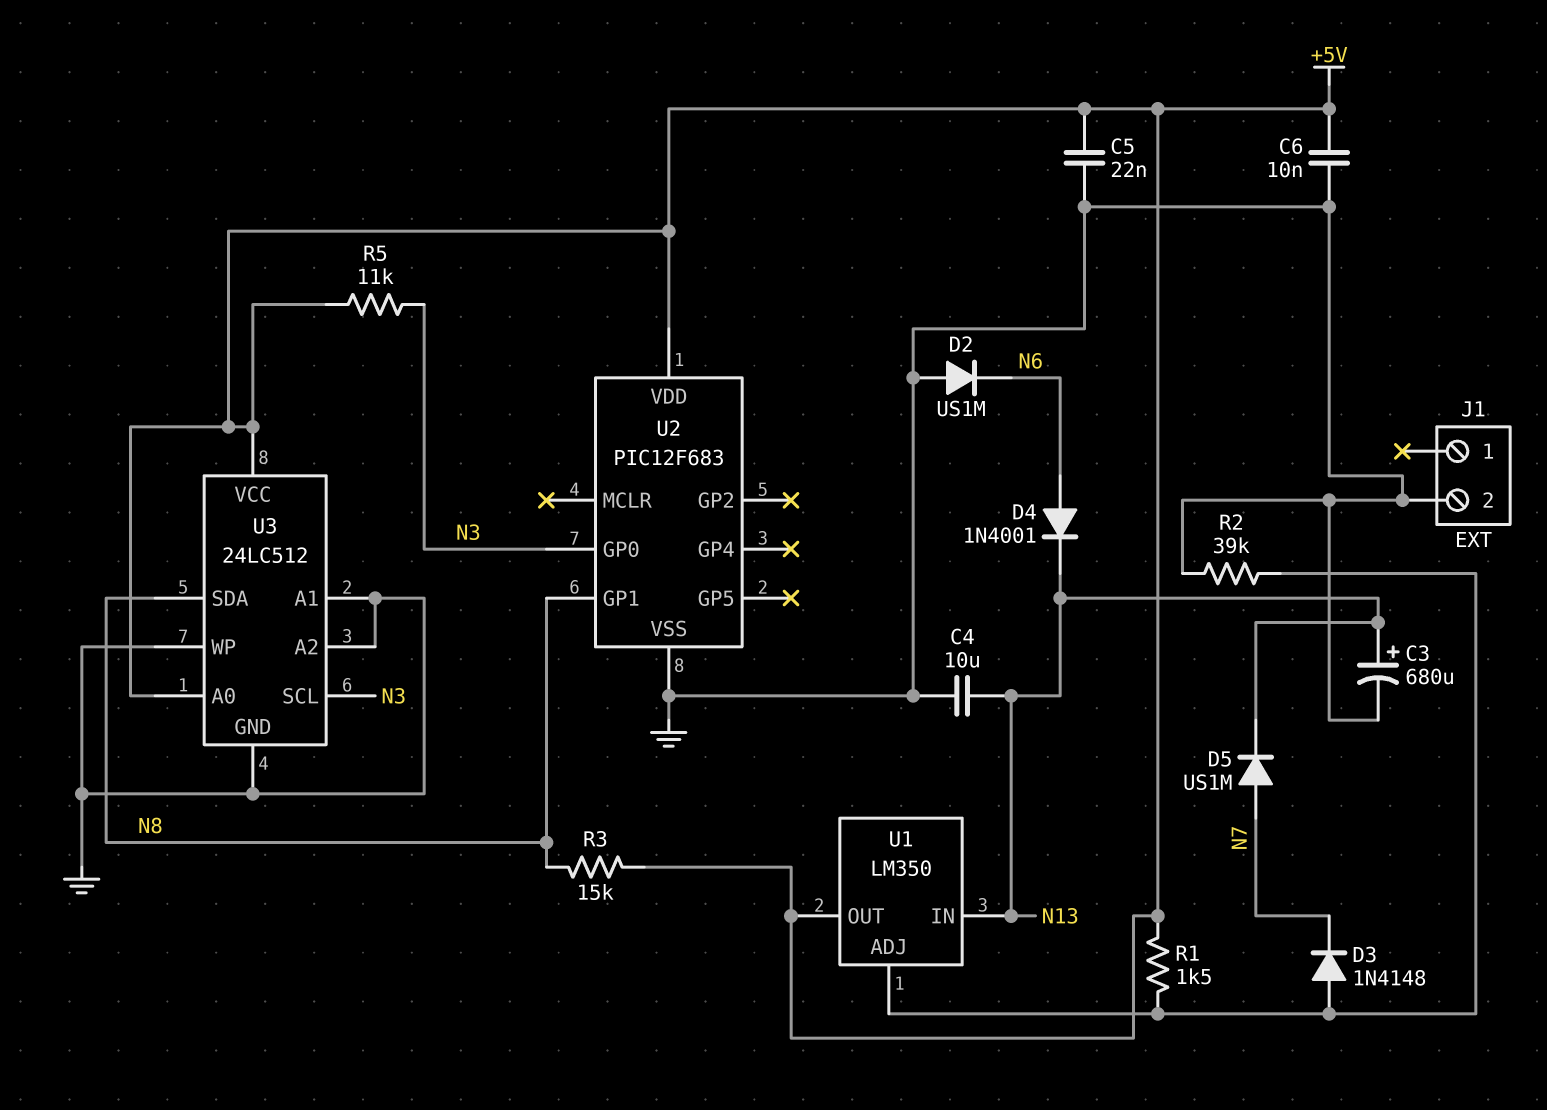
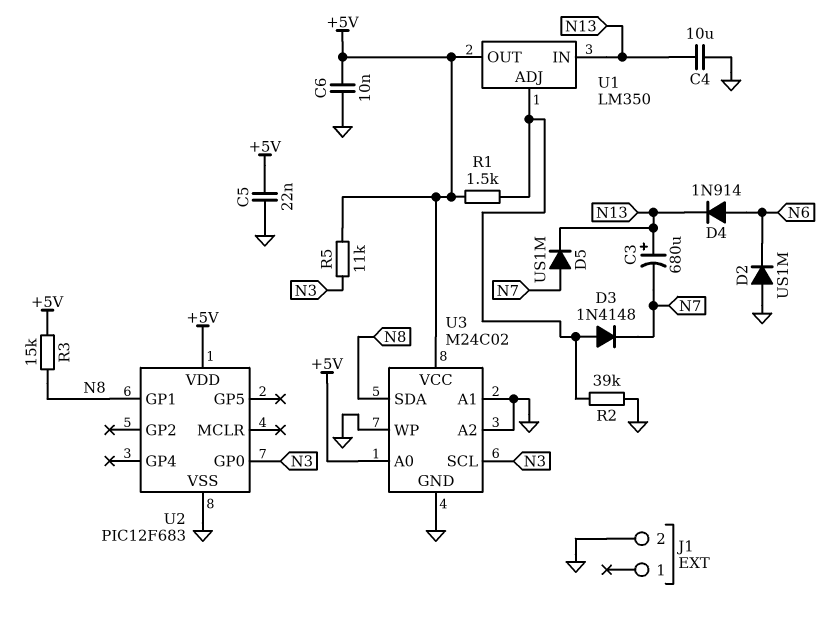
C3: 680uF (plus N13, minus GND) -> 680uF (plus N13, minus N7)
D4: diode 1N4001 (A N6, K N13) -> diode 1N914 (A N6, K N13)
U3: 24LC512 -> M24C02

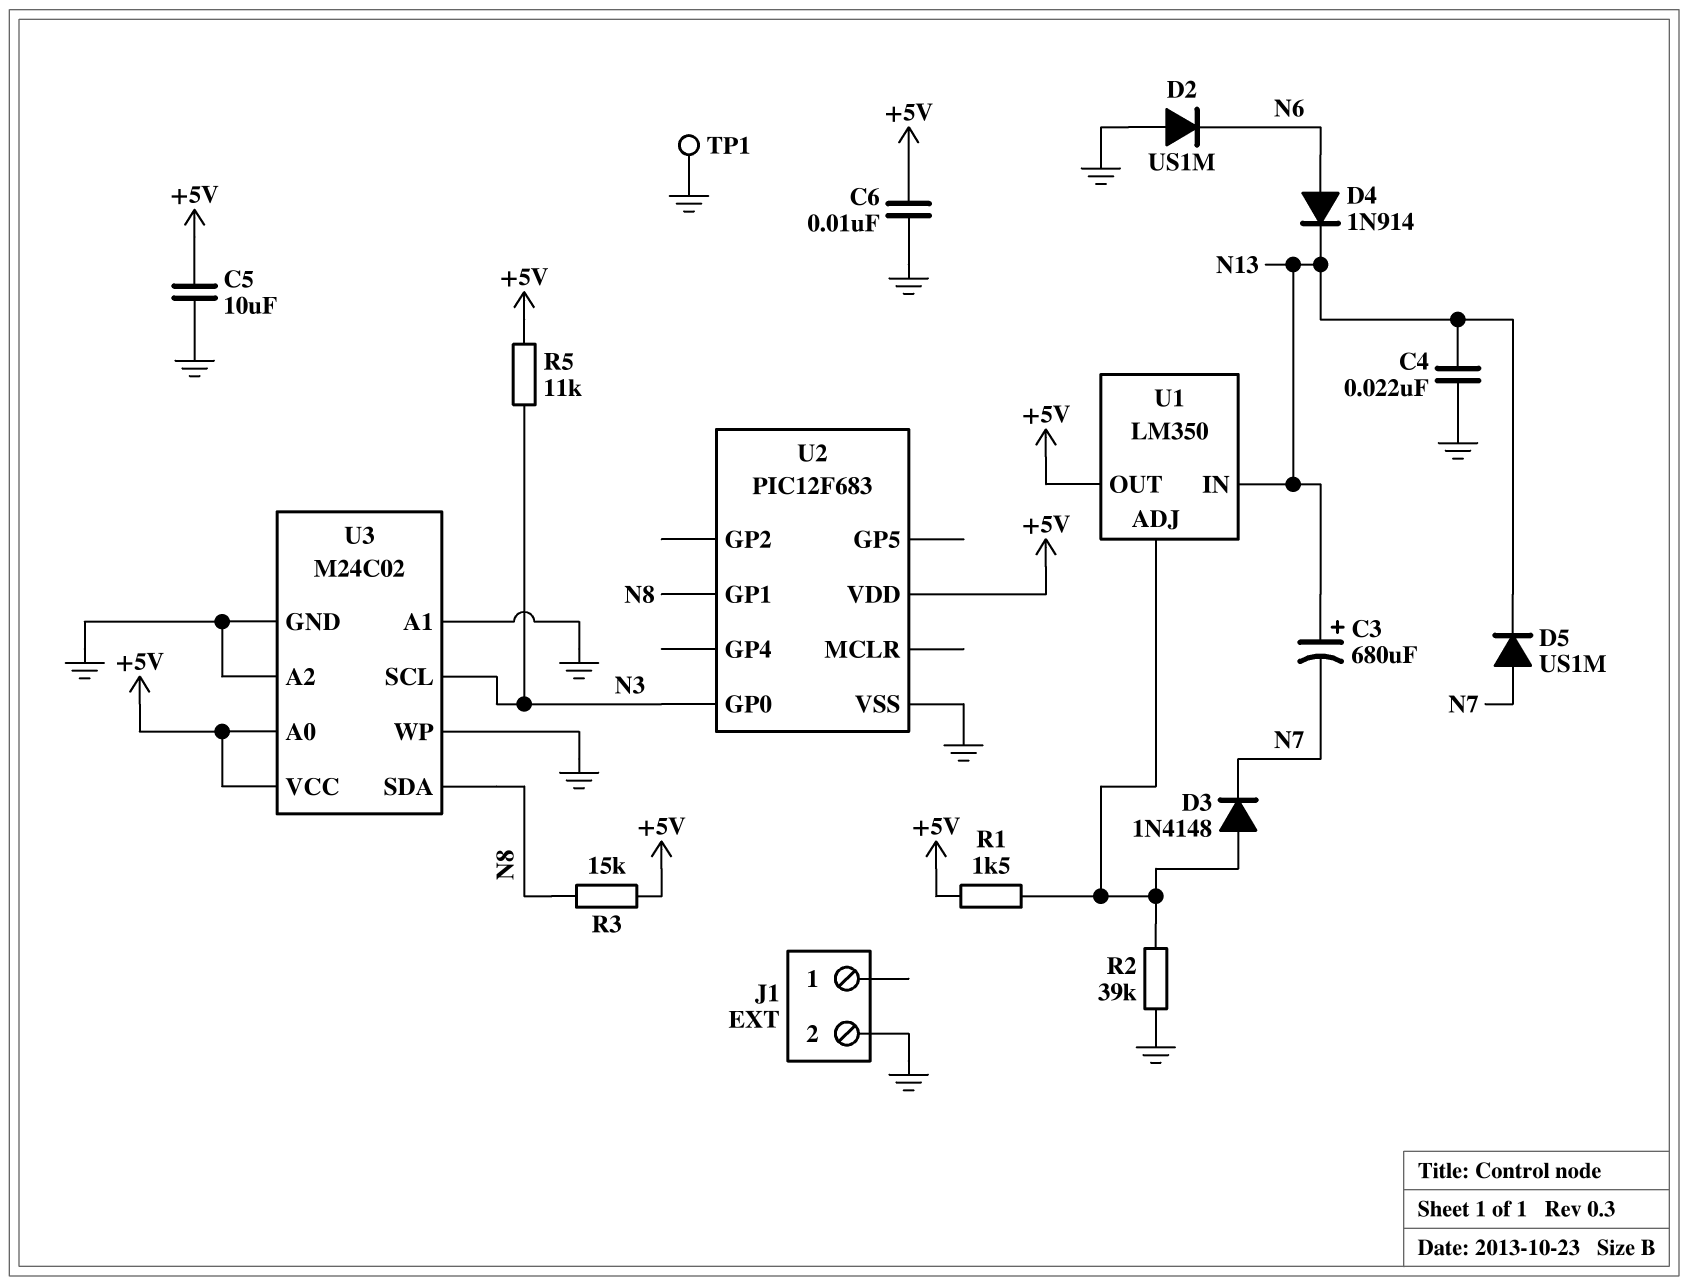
C4: 10uF (GND, N13) -> 22nF (GND, N13)
C5: 22nF (+5V, GND) -> 10uF (+5V, GND)
TP1: none -> test point (GND)

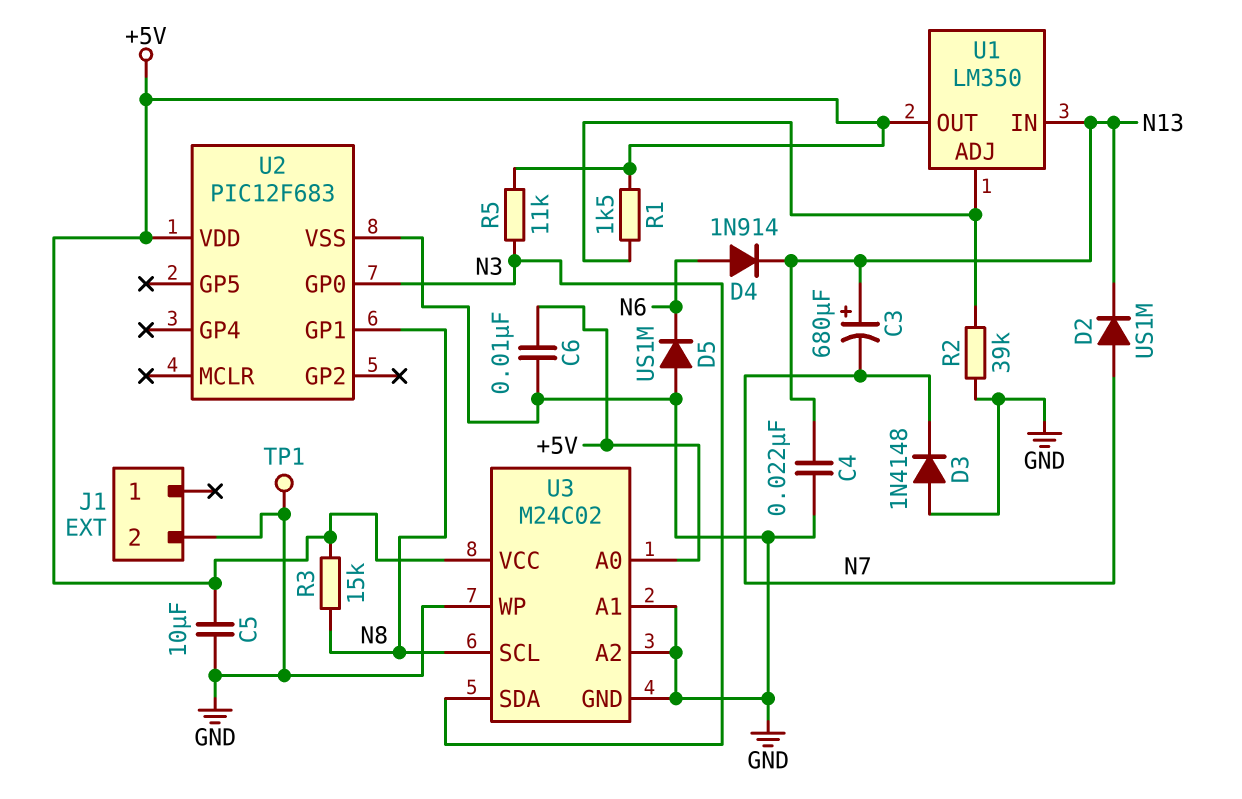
D2: diode US1M (A GND, K N6) -> diode US1M (A N7, K N13)
D3: diode 1N4148 (A U1/ADJ, K N7) -> diode 1N4148 (A GND, K N7)
D5: diode US1M (A N7, K N13) -> diode US1M (A GND, K N6)
U3 pin SCL: N3 -> N8
U3 pin SDA: N8 -> N3

